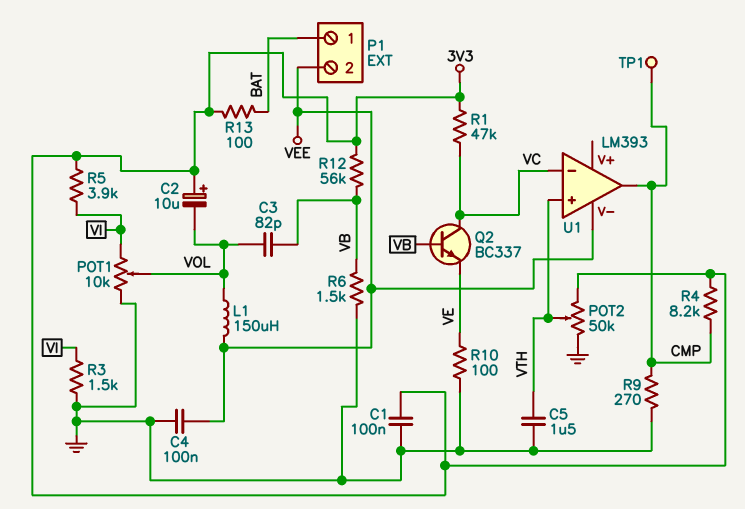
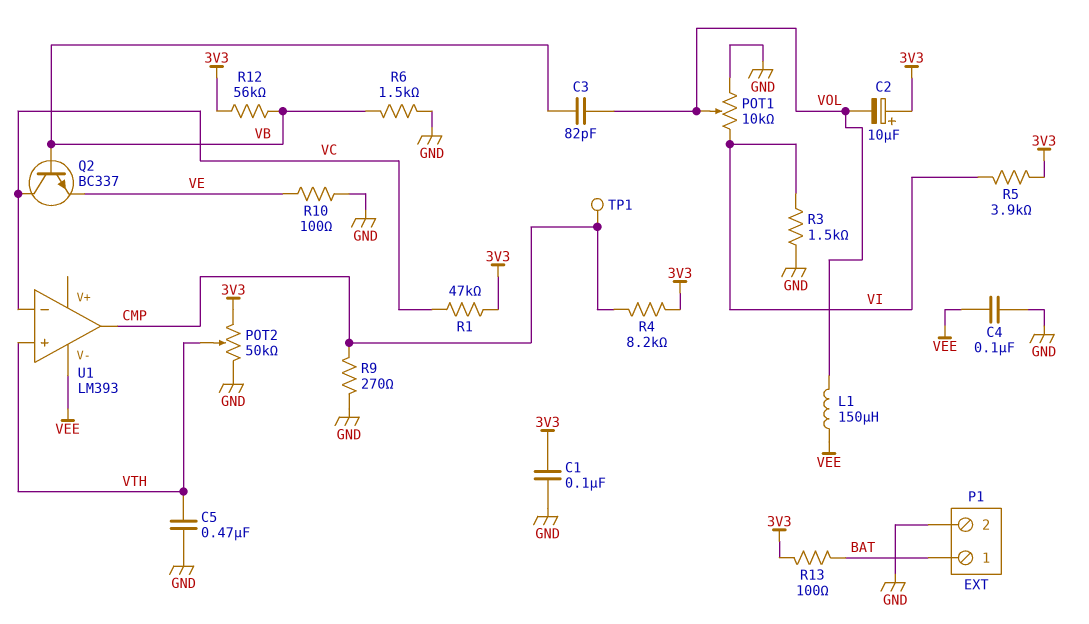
C5: 1.5uF (GND, VTH) -> 470nF (GND, VTH)
P1 pin 2: VEE -> GND

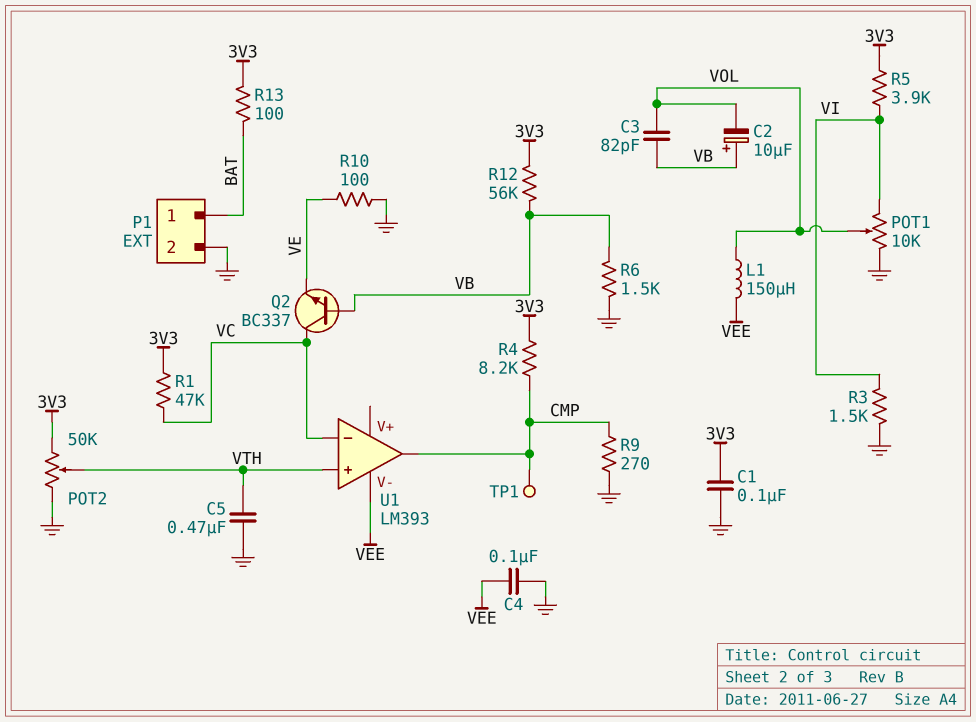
C2: 10uF (plus 3V3, minus VOL) -> 10uF (plus VB, minus VOL)

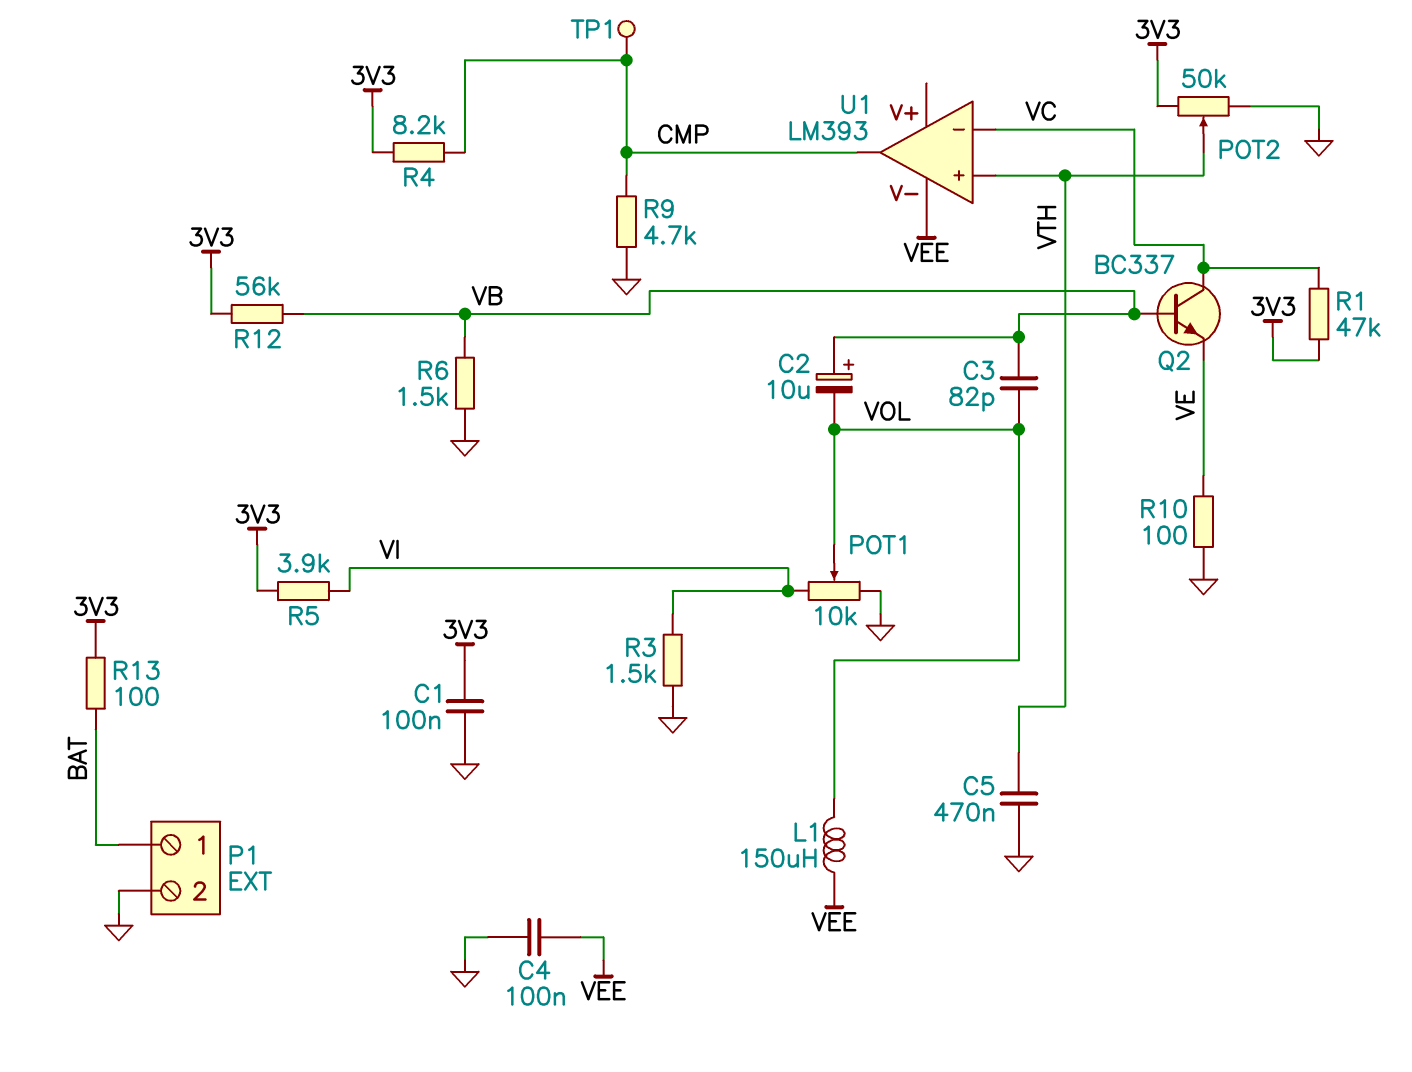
R9: 270 (CMP, GND) -> 4.7k (CMP, GND)

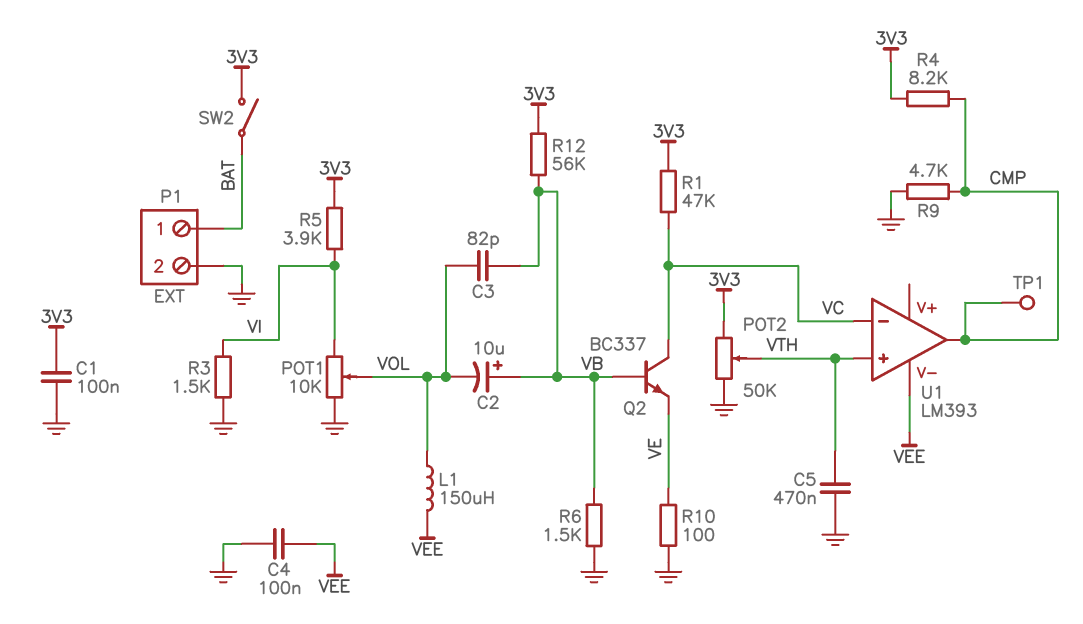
R13: 100 (3V3, BAT) -> none
SW2: none -> switch (3V3, BAT)

